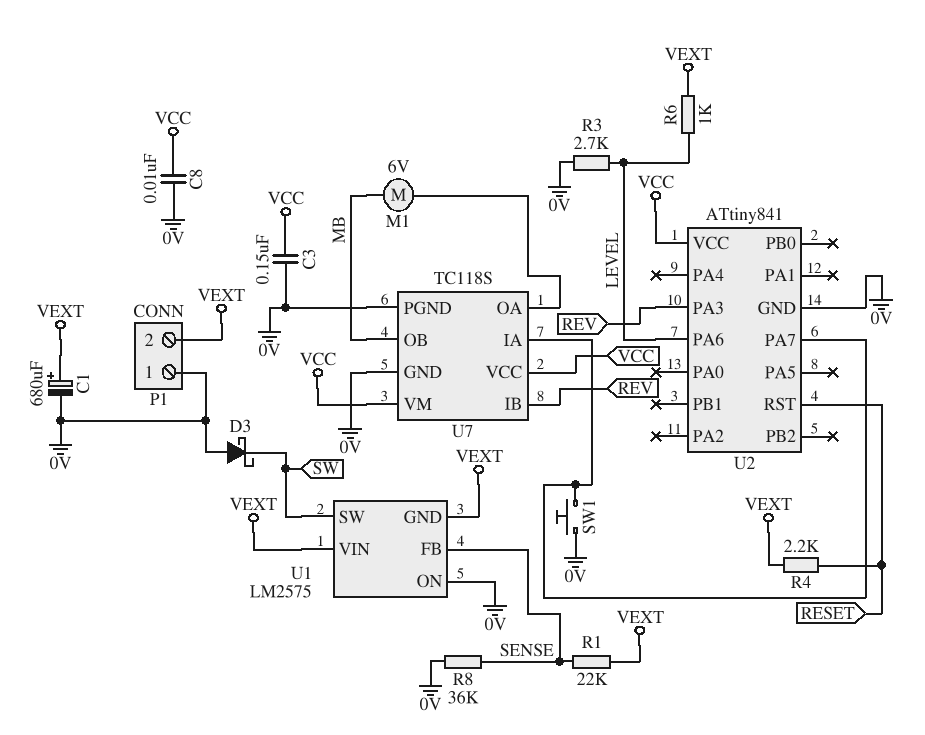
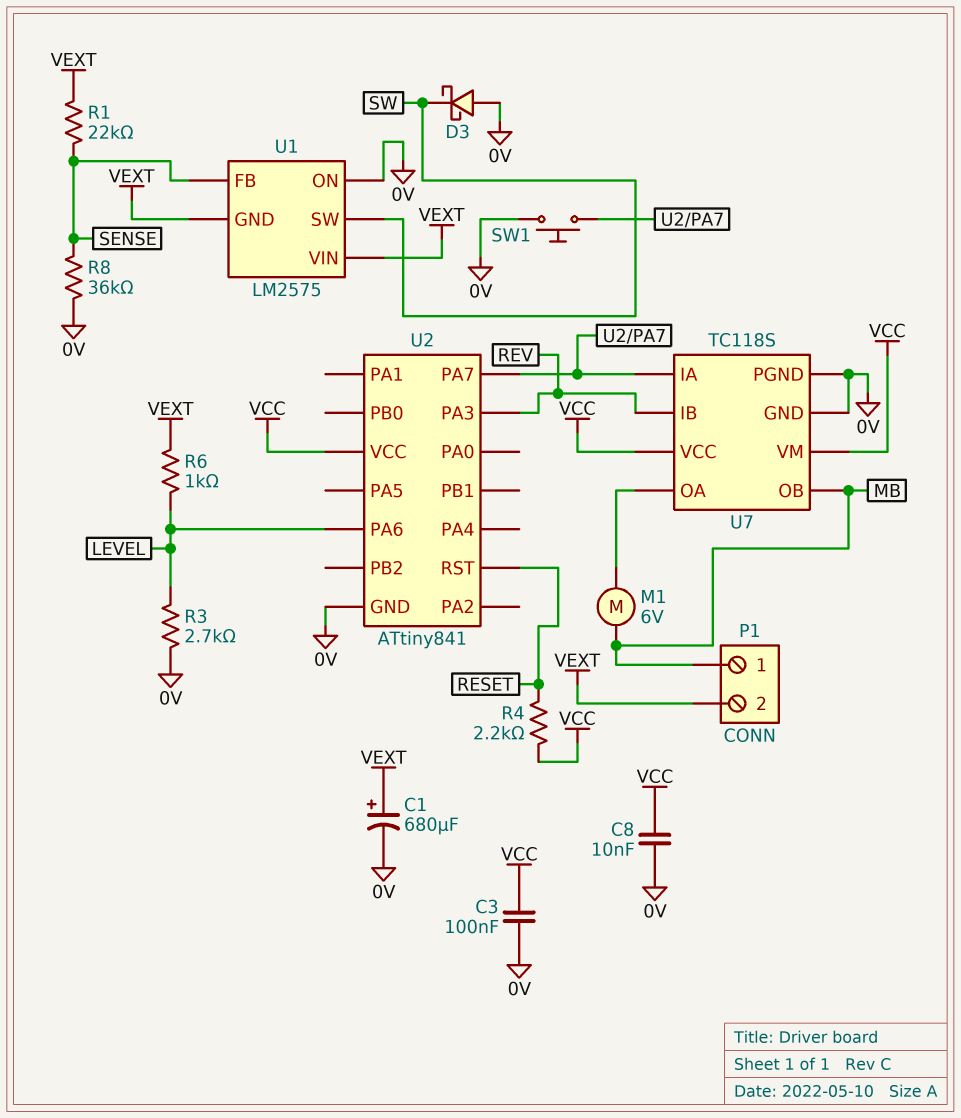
C3: 150nF (0V, VCC) -> 100nF (0V, VCC)
P1 pin 1: 0V -> MB
R4: 2.2k (RESET, VEXT) -> 2.2k (RESET, VCC)

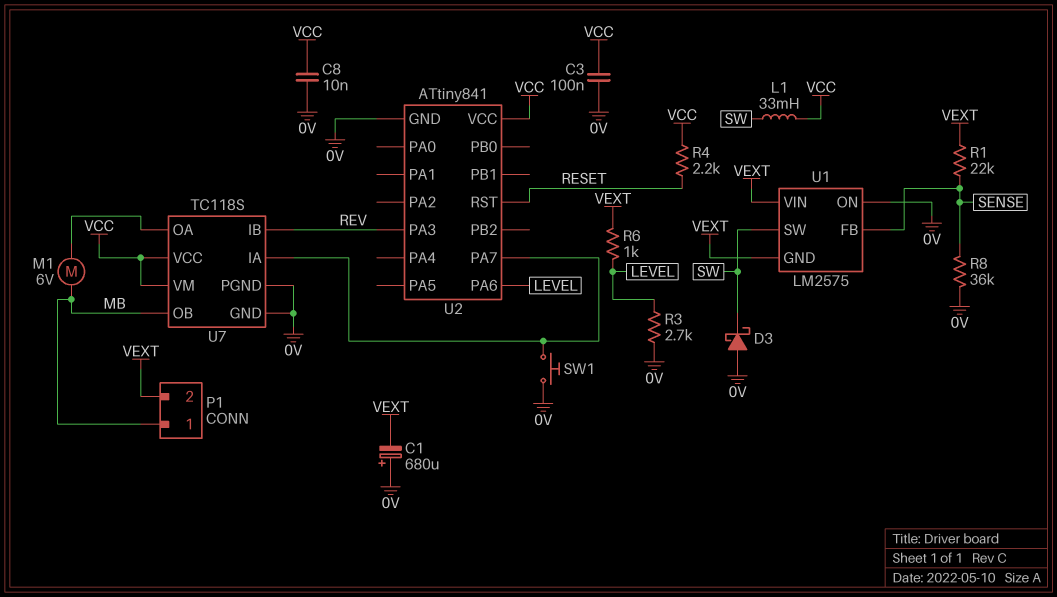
C1: 680uF (plus VEXT, minus 0V) -> 680uF (plus 0V, minus VEXT)
L1: none -> 33mH (SW, VCC)

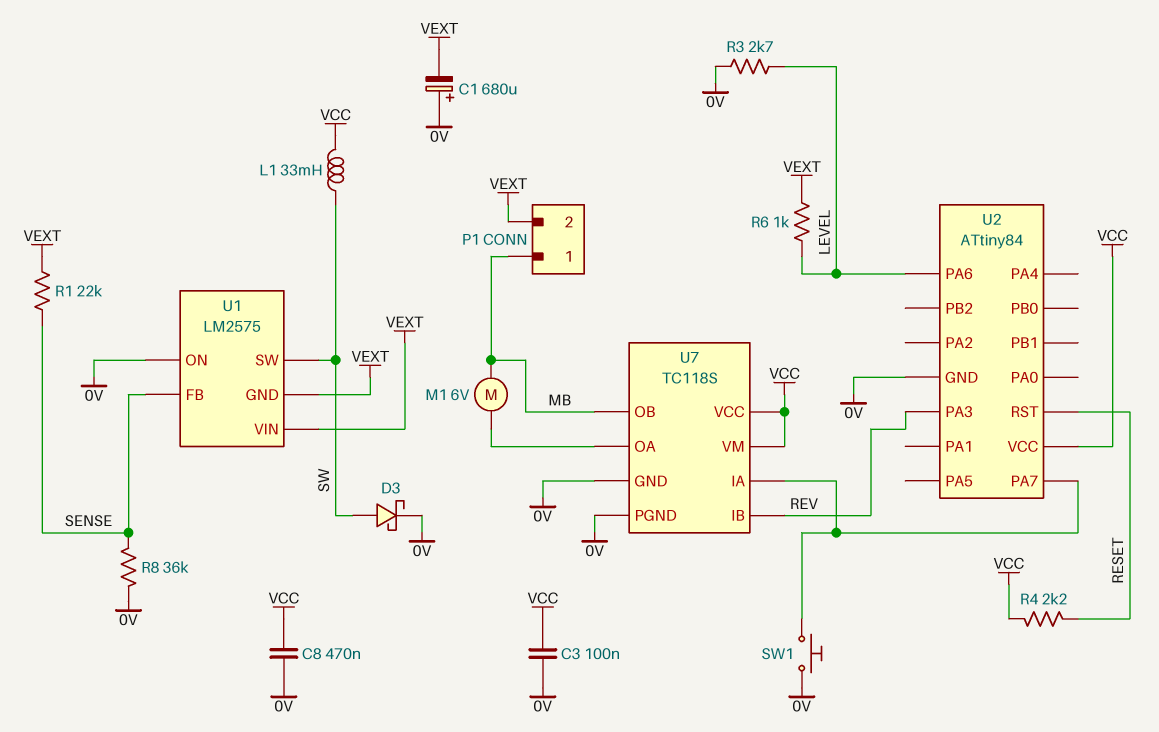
C8: 10nF (0V, VCC) -> 470nF (0V, VCC)
D3: schottky (A 0V, K SW) -> schottky (A SW, K 0V)
U2: ATtiny841 -> ATtiny84

